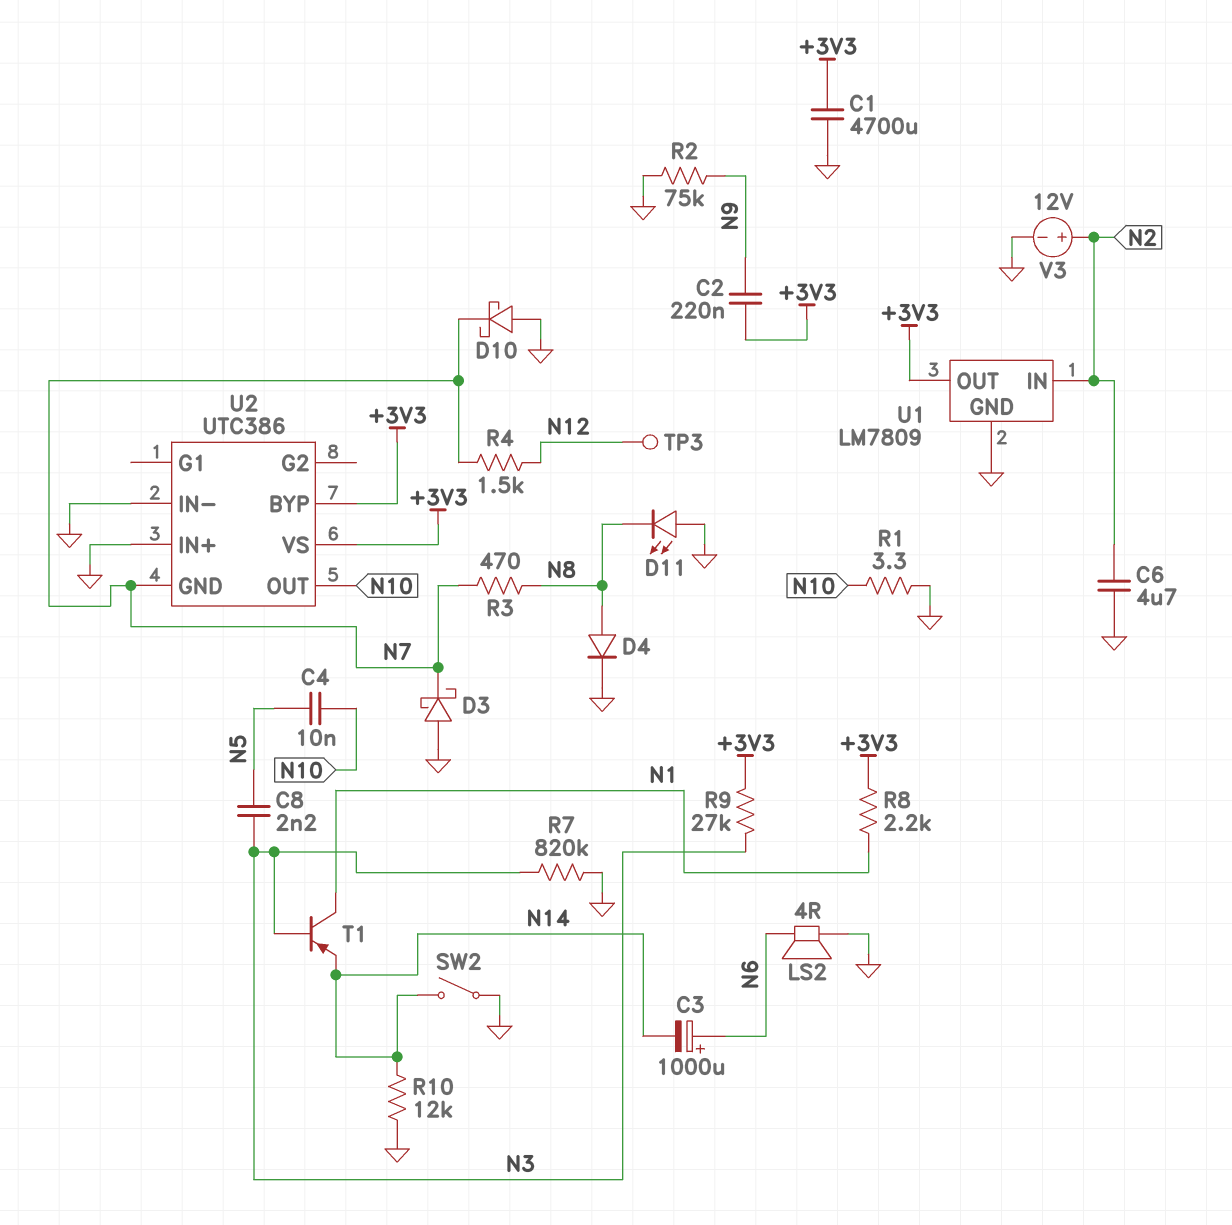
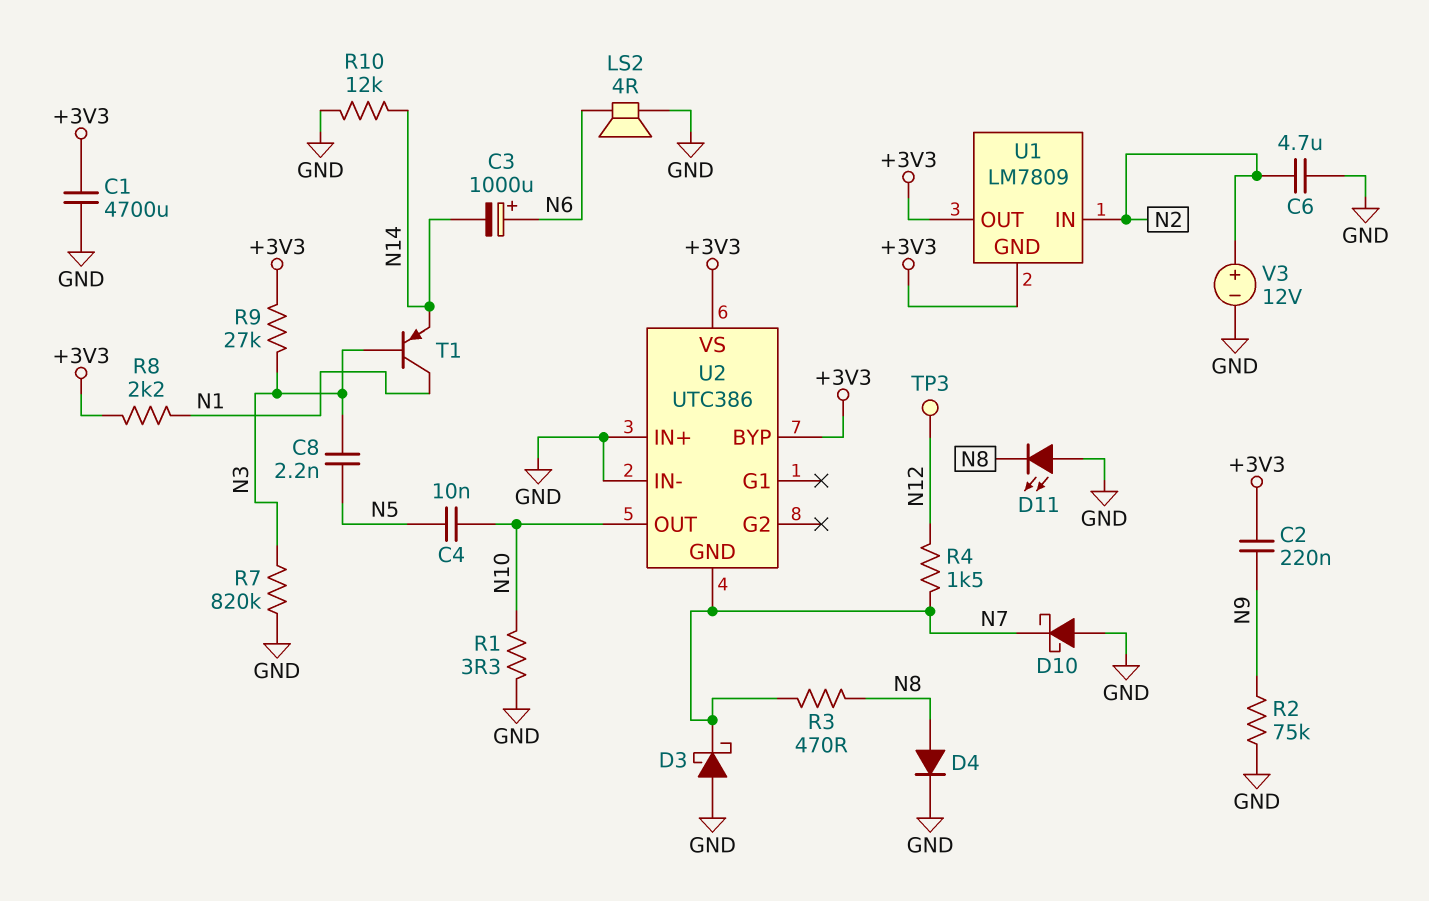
SW2: switch (GND, N14) -> none
U1 pin GND: GND -> +3V3

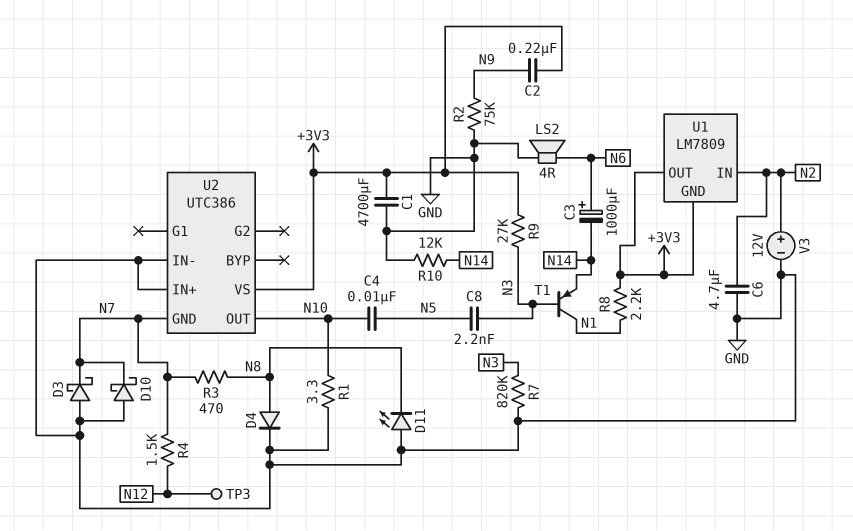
U2 pin BYP: +3V3 -> none

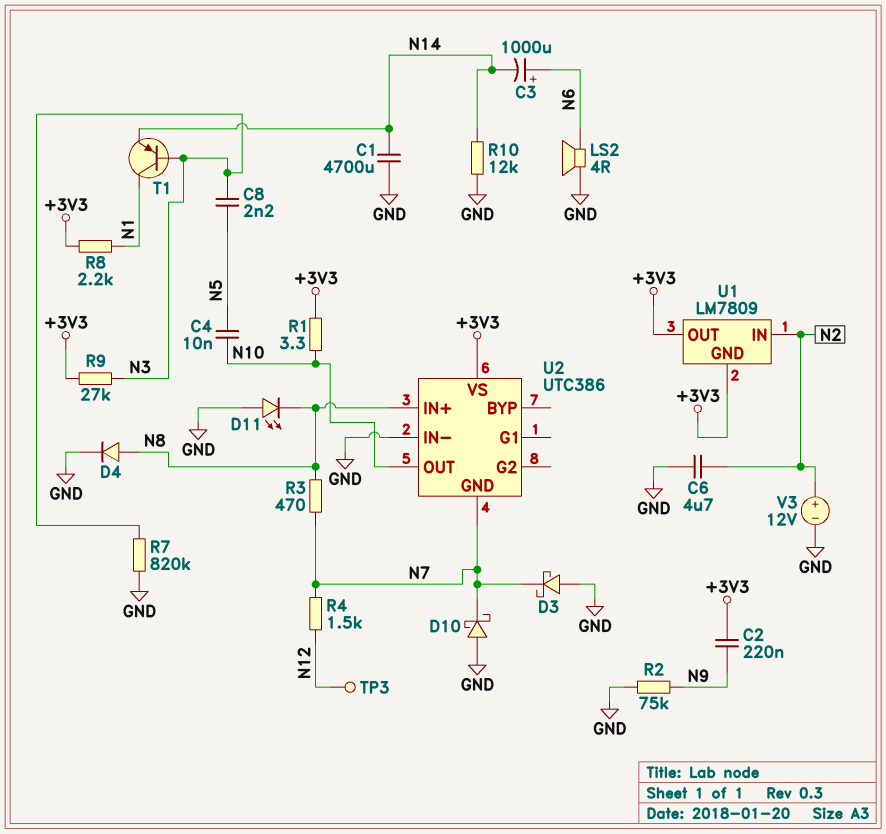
C1: 4700uF (+3V3, GND) -> 4700uF (GND, N14)
R1: 3.3 (GND, N10) -> 3.3 (+3V3, N10)
U2 pin IN+: GND -> N8

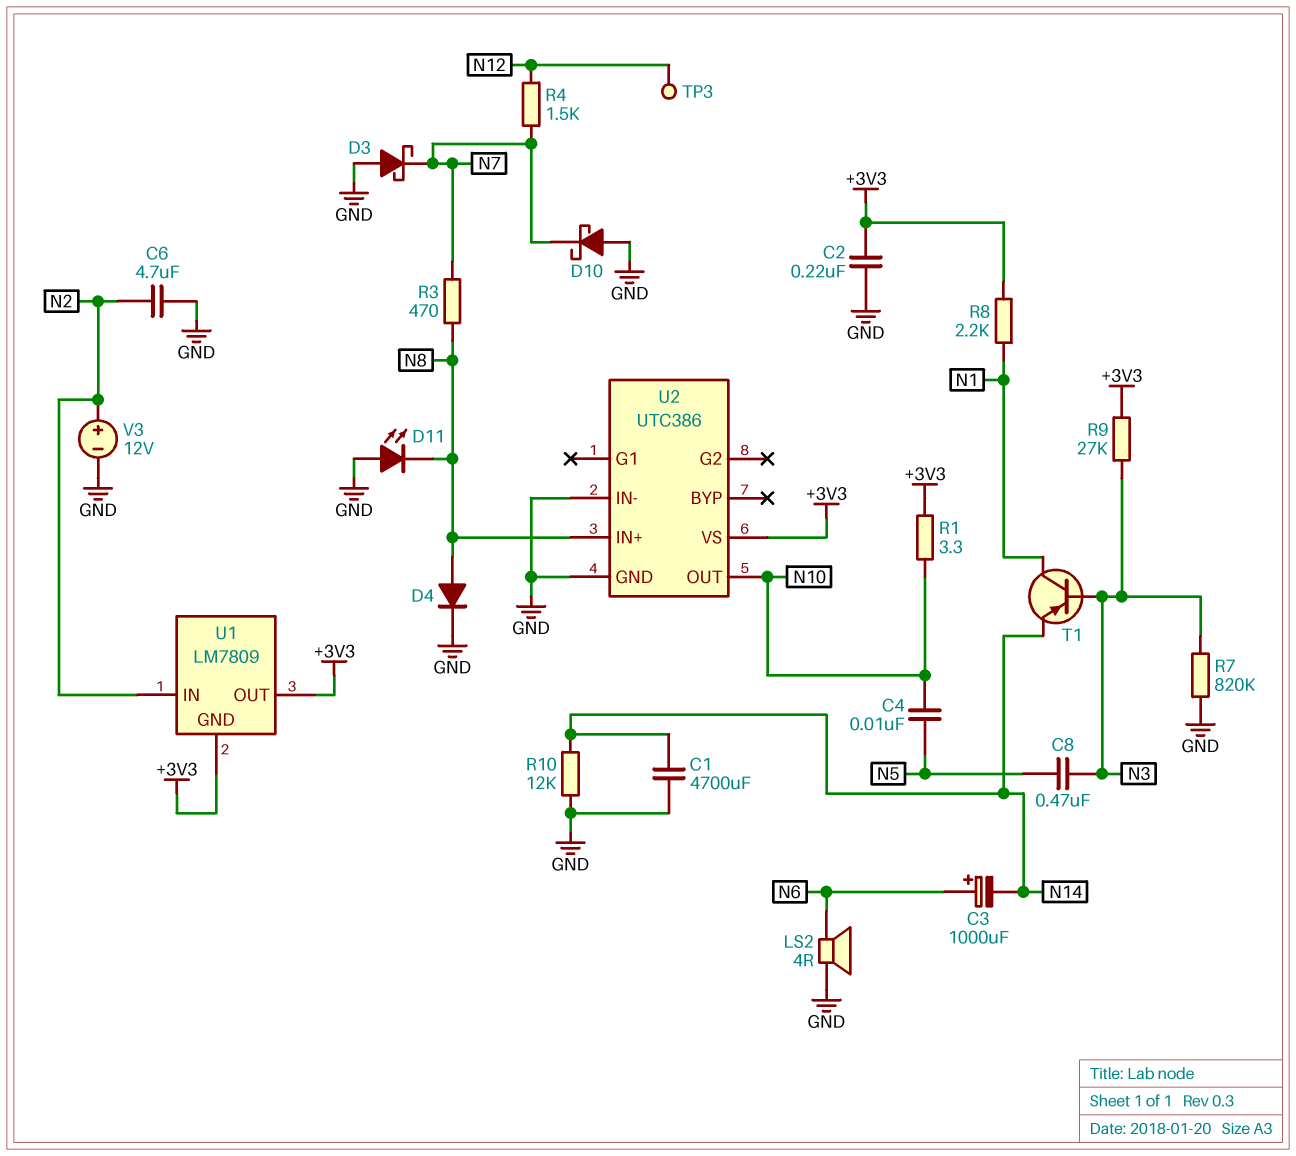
C2: 220nF (+3V3, N9) -> 220nF (+3V3, GND)
C8: 2.2nF (N3, N5) -> 470nF (N3, N5)
R2: 75k (GND, N9) -> none
U2 pin GND: N7 -> GND

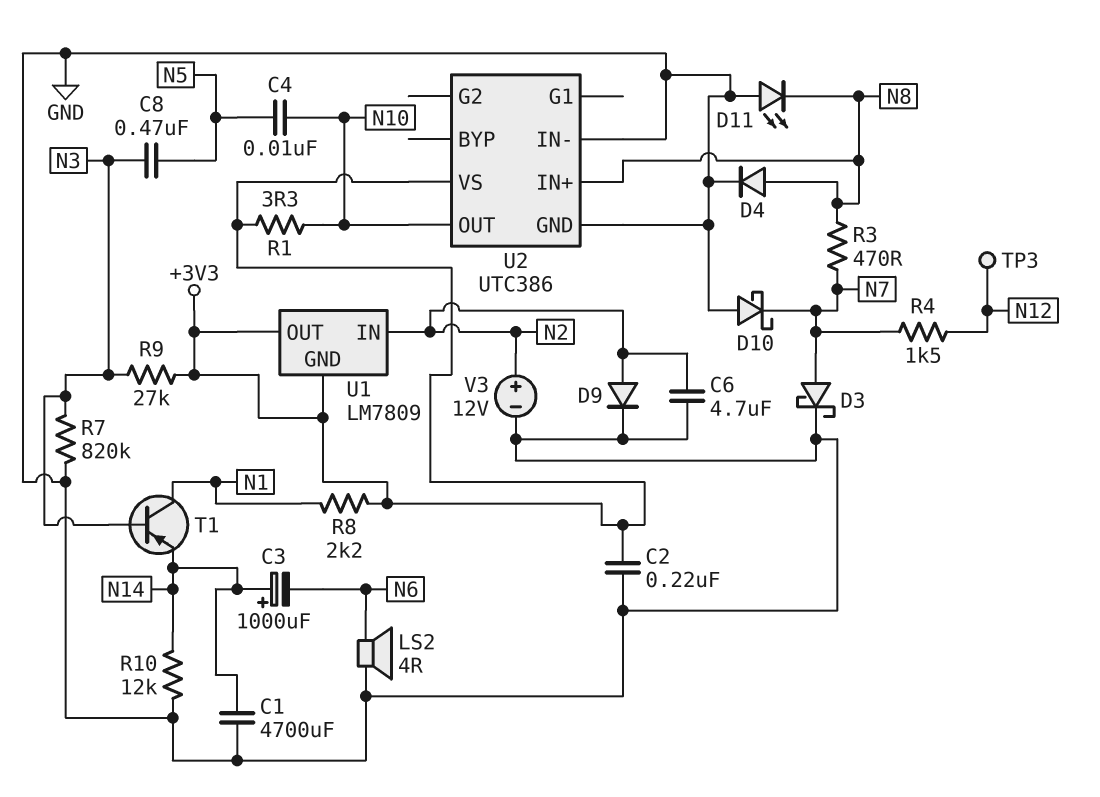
C3: 1000uF (plus N6, minus N14) -> 1000uF (plus N14, minus N6)
D3: schottky (A GND, K N7) -> schottky (A N7, K GND)
D9: none -> diode (A N2, K GND)

